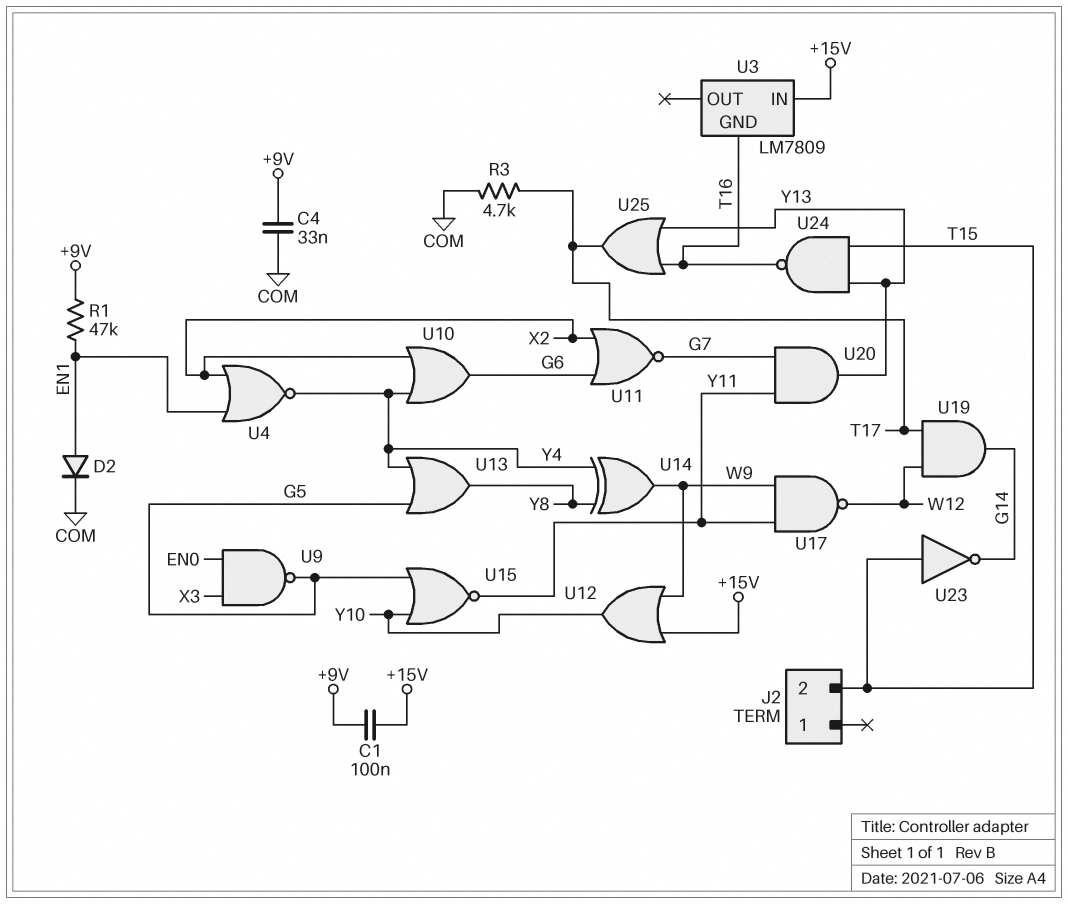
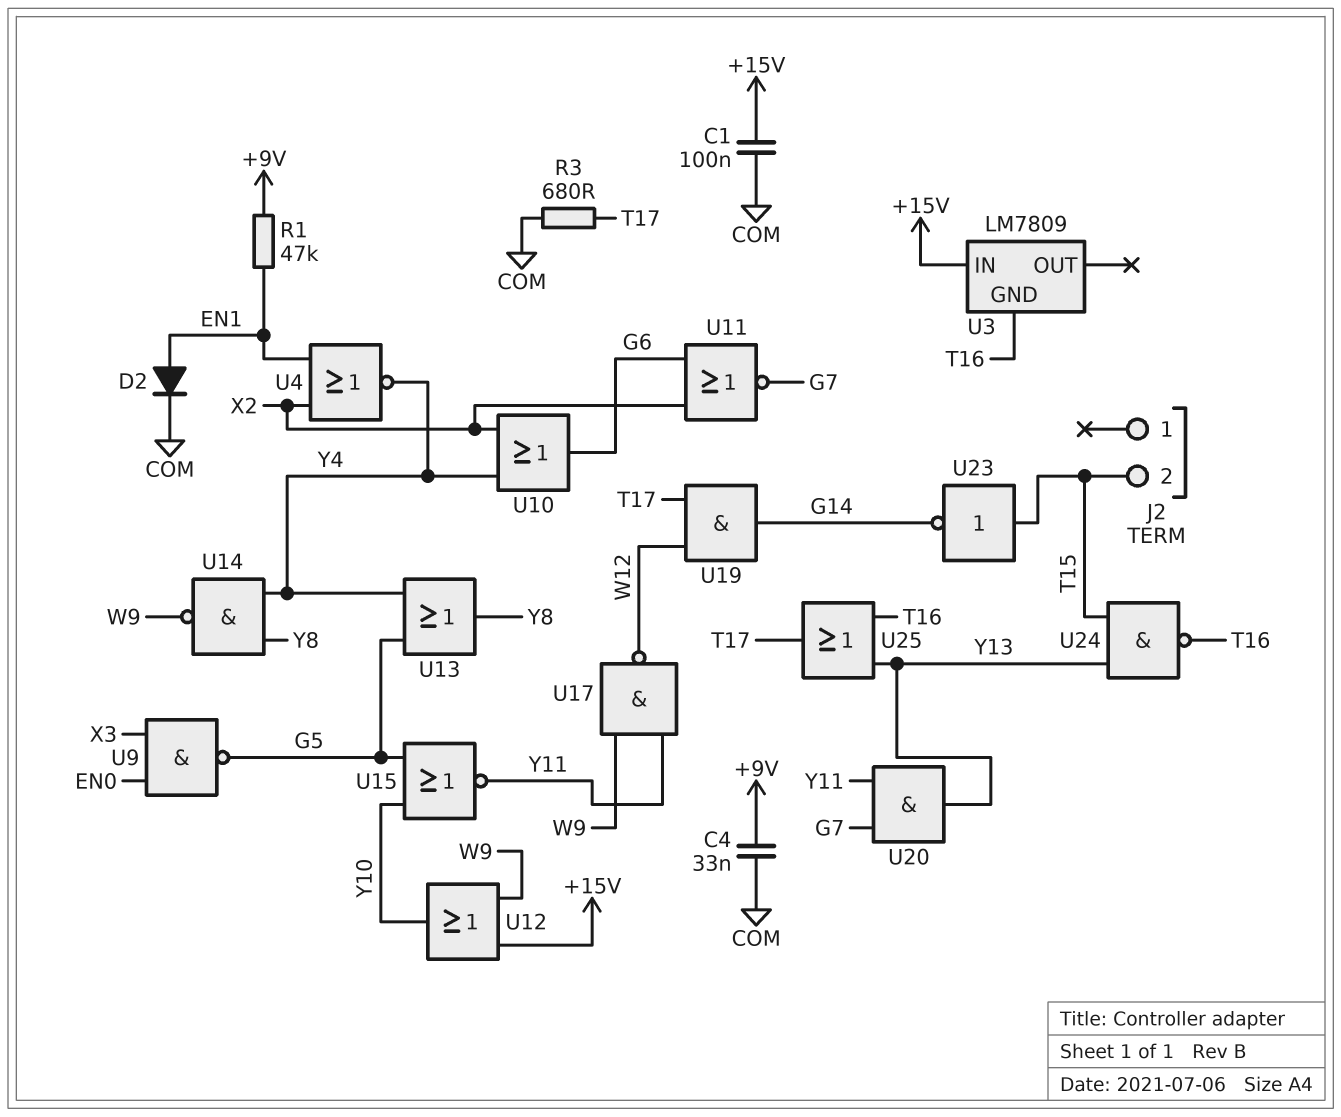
C1: 100nF (+9V, +15V) -> 100nF (+15V, COM)
R3: 4.7k (COM, T17) -> 680 (COM, T17)
U14: XOR (in Y4, in Y8, out W9) -> NAND (in Y4, in Y8, out W9)

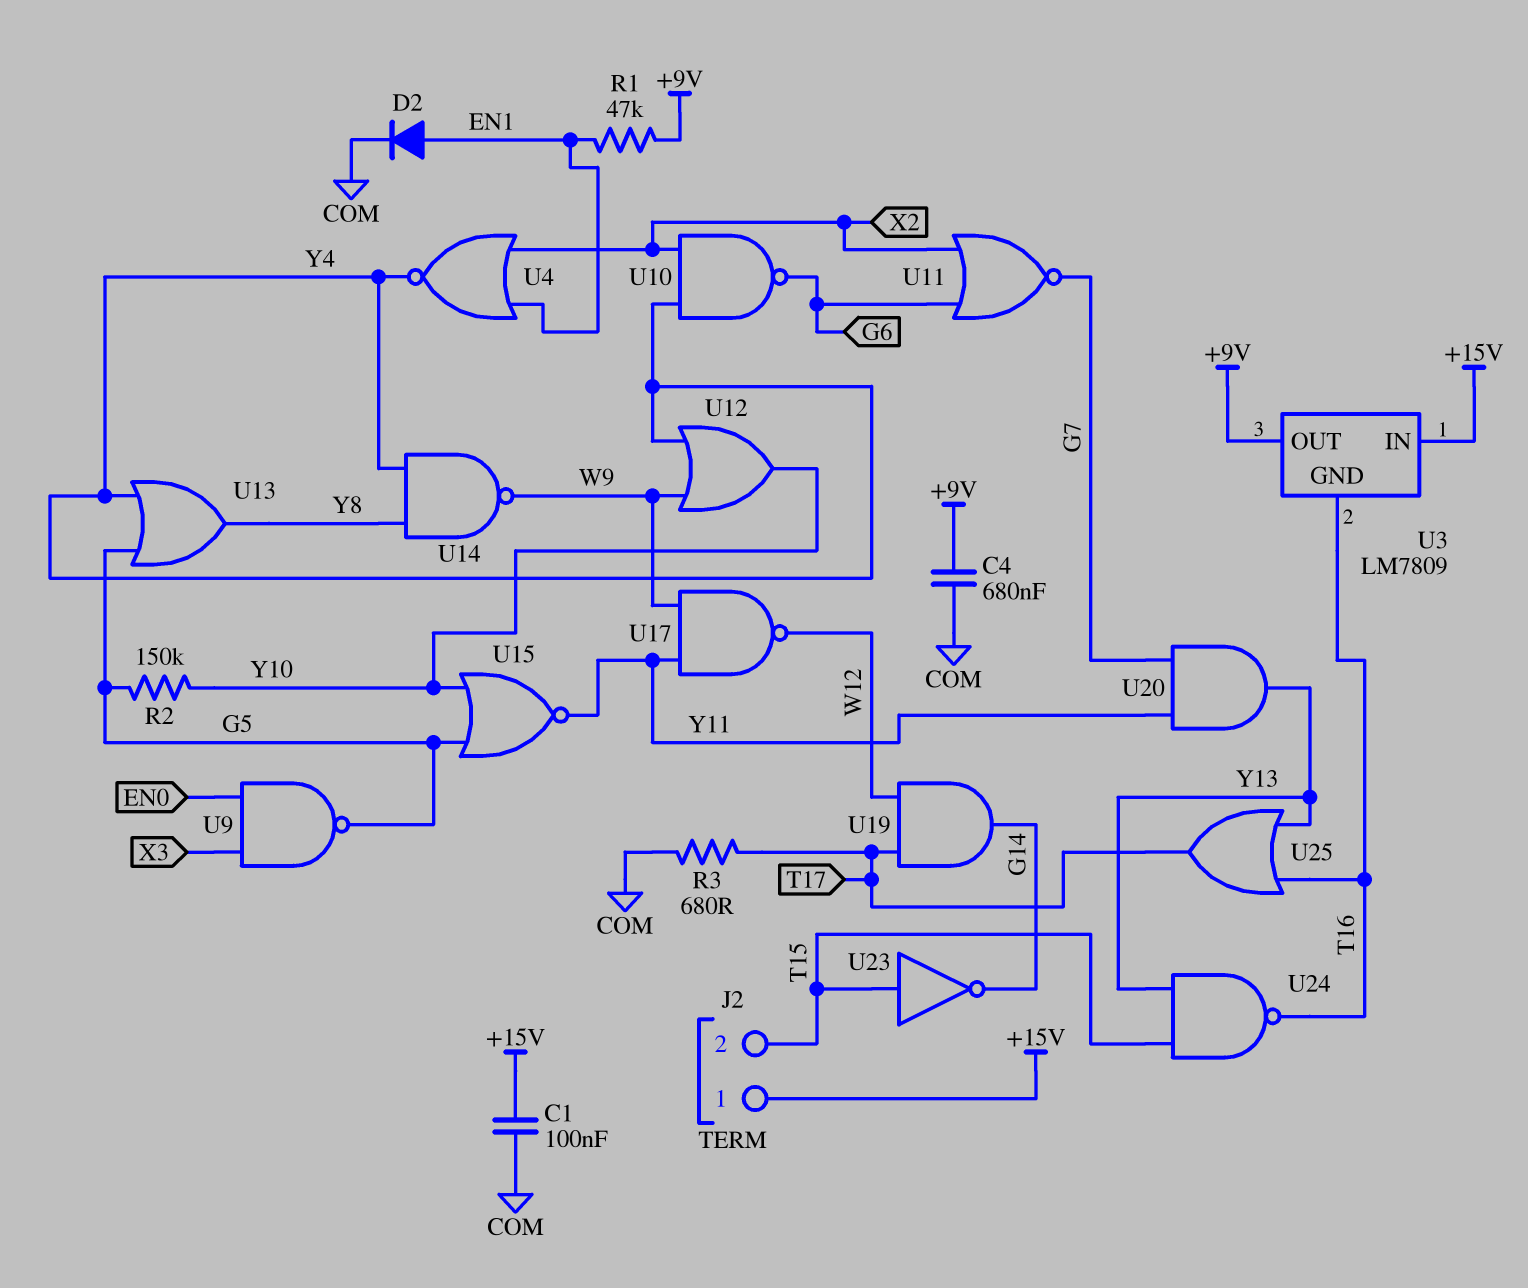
C4: 33nF (+9V, COM) -> 680nF (+9V, COM)
J2 pin 1: none -> +15V
R2: none -> 150k (G5, Y10)
U3 pin OUT: none -> +9V
U10: OR (in X2, in Y4, out G6) -> NAND (in X2, in Y4, out G6)
U12: OR (in +15V, in W9, out Y10) -> OR (in W9, in Y4, out Y10)

